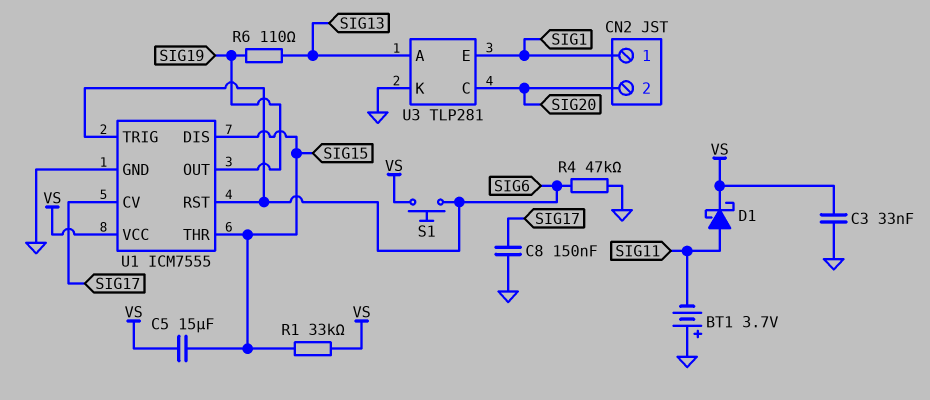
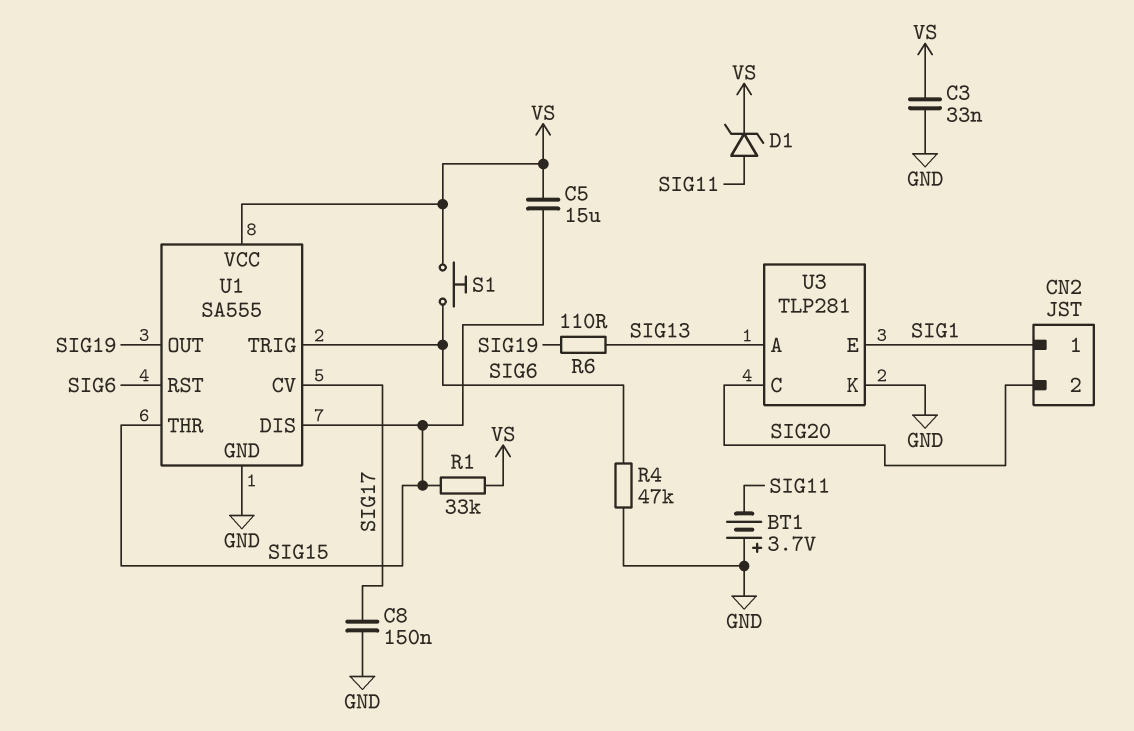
D1: schottky (A SIG11, K VS) -> zener (A SIG11, K VS)
U1: ICM7555 -> SA555

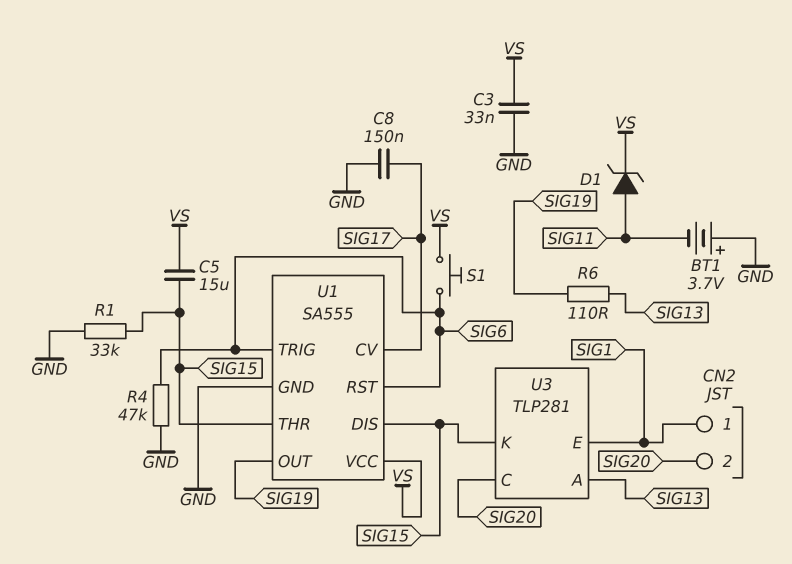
R1: 33k (SIG15, VS) -> 33k (GND, SIG15)
U3 pin K: GND -> SIG15

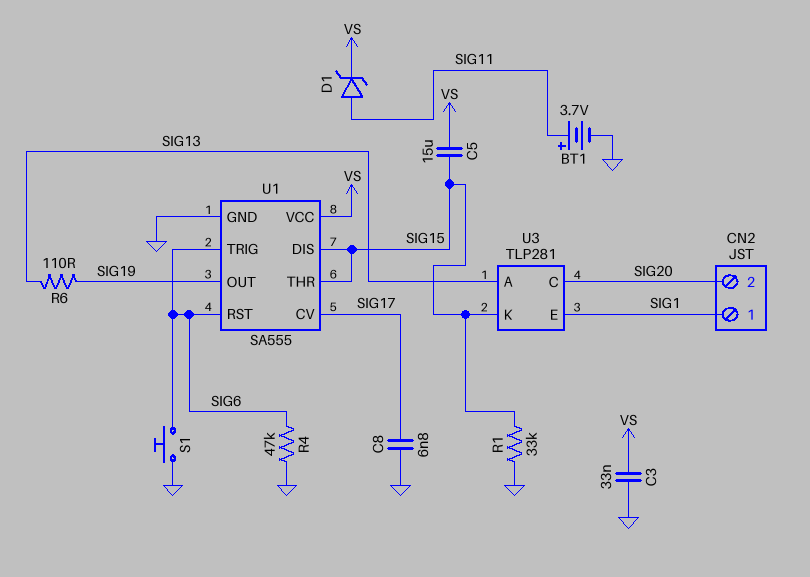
BT1: 3.7V (plus GND, minus SIG11) -> 3.7V (plus SIG11, minus GND)
C8: 150nF (GND, SIG17) -> 6.8nF (GND, SIG17)
S1: button (SIG6, VS) -> button (GND, SIG6)

